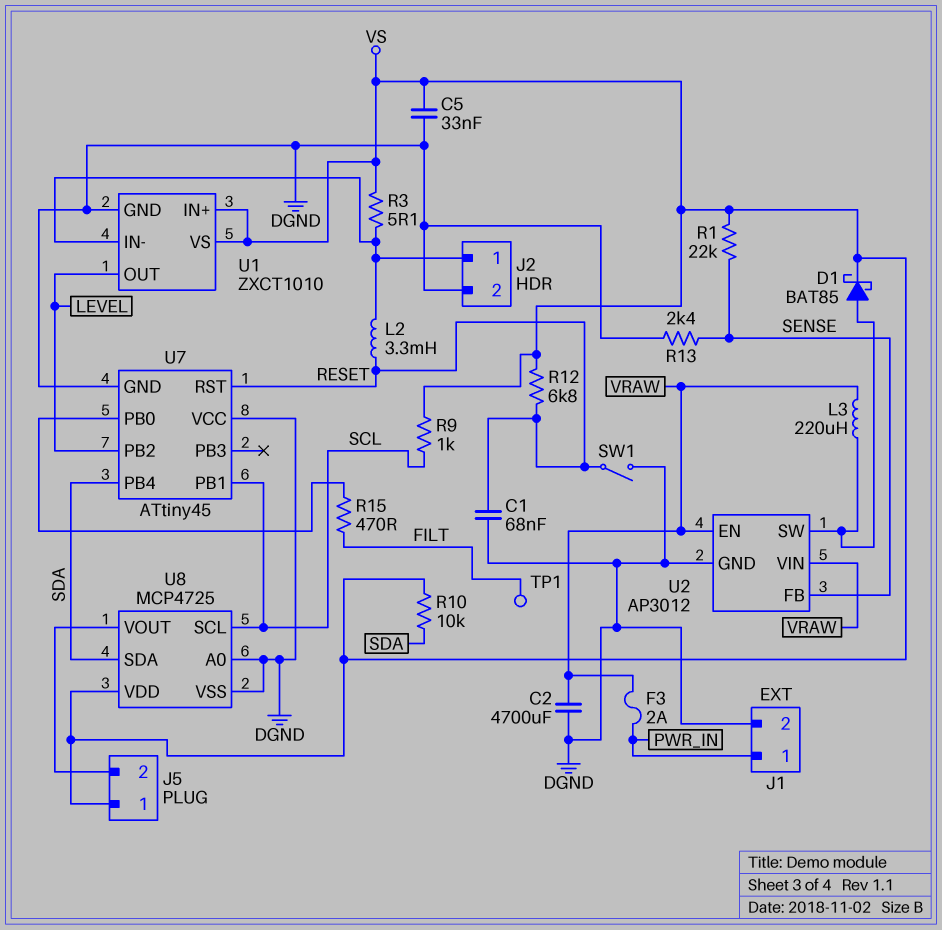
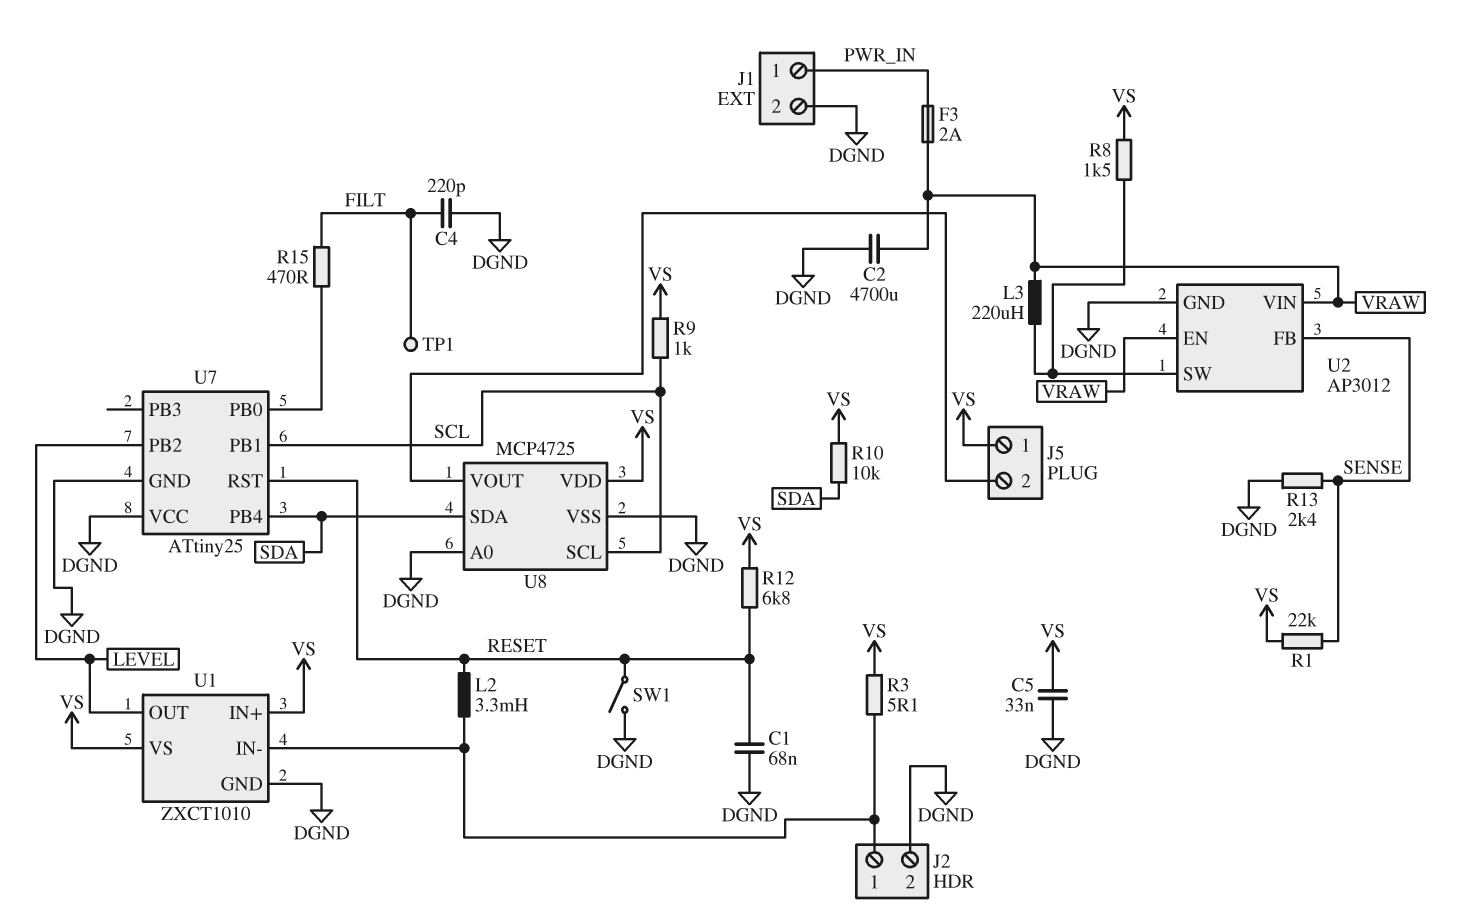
C4: none -> 220pF (DGND, FILT)
D1: schottky BAT85 (A U2/SW, K VS) -> none
R8: none -> 1.5k (U2/SW, VS)
U7: ATtiny45 -> ATtiny25

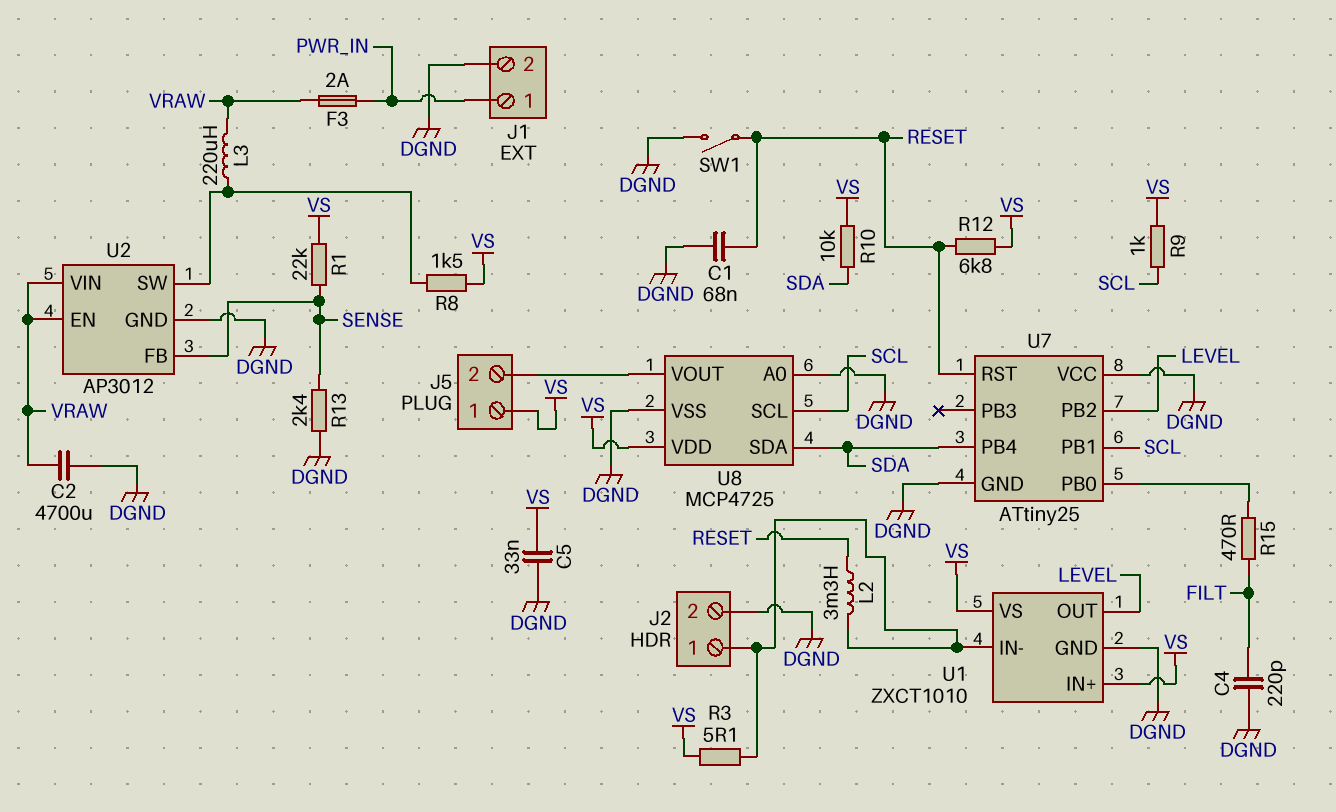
TP1: test point (FILT) -> none

